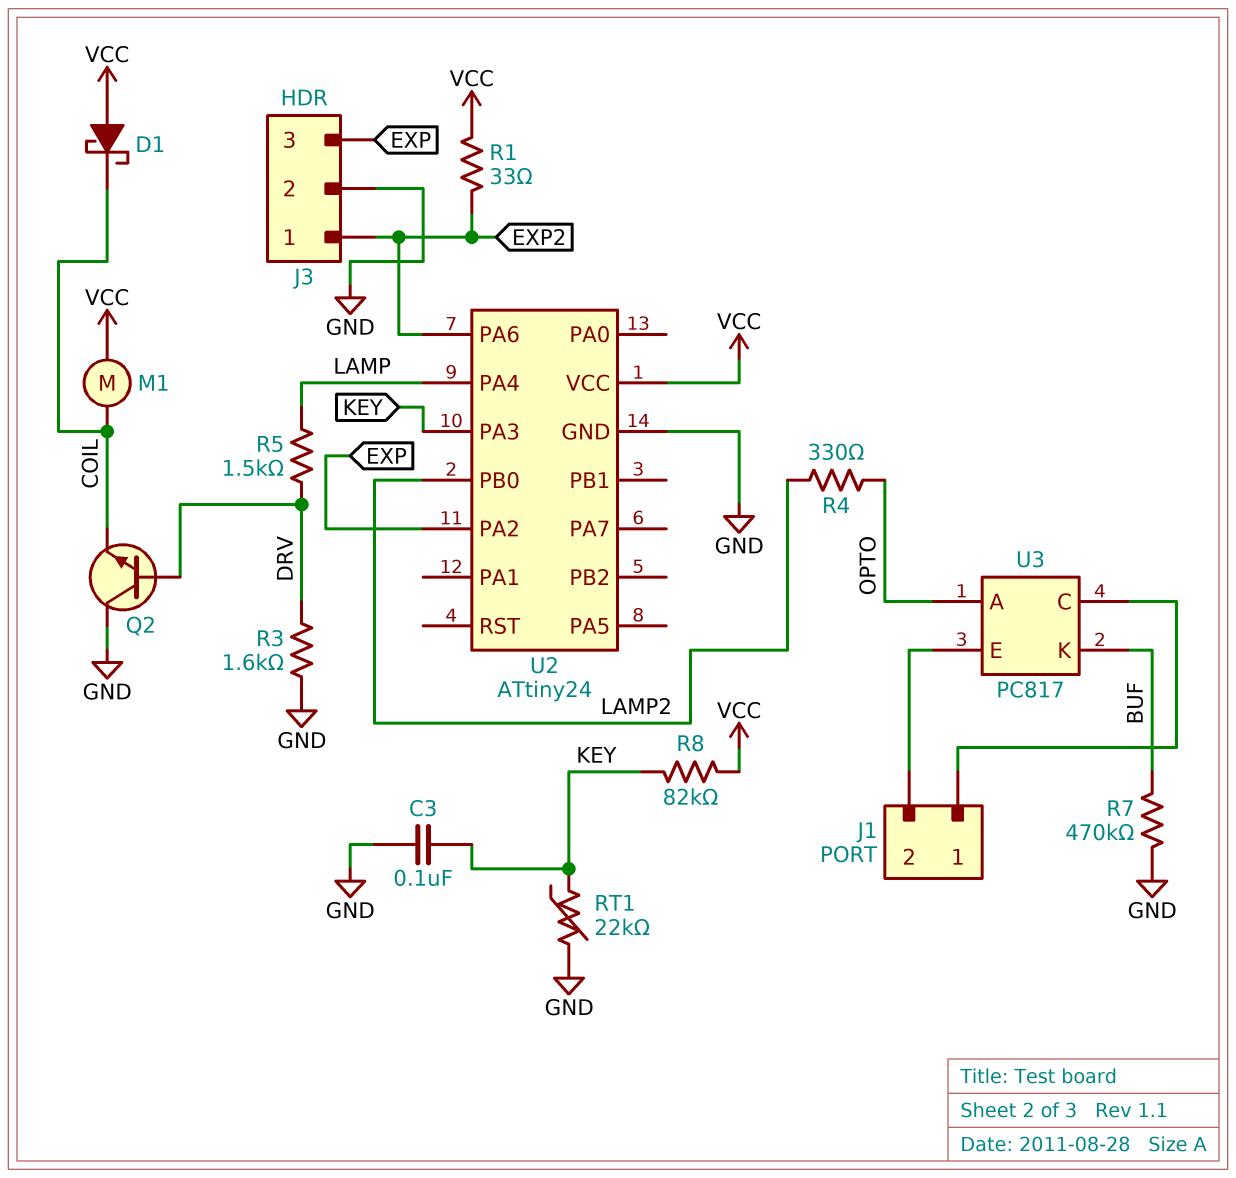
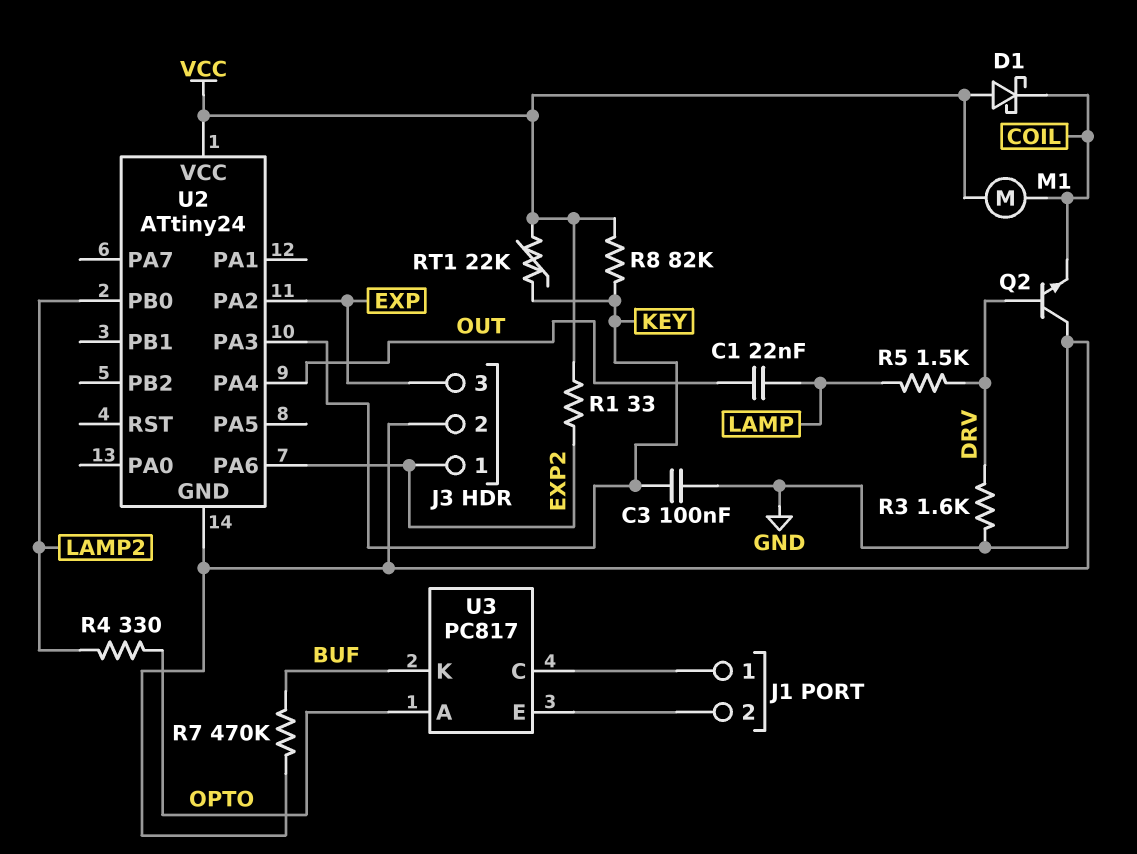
C1: none -> 22nF (LAMP, OUT)
RT1: 22k (GND, KEY) -> 22k (KEY, VCC)
U2 pin PA4: LAMP -> OUT

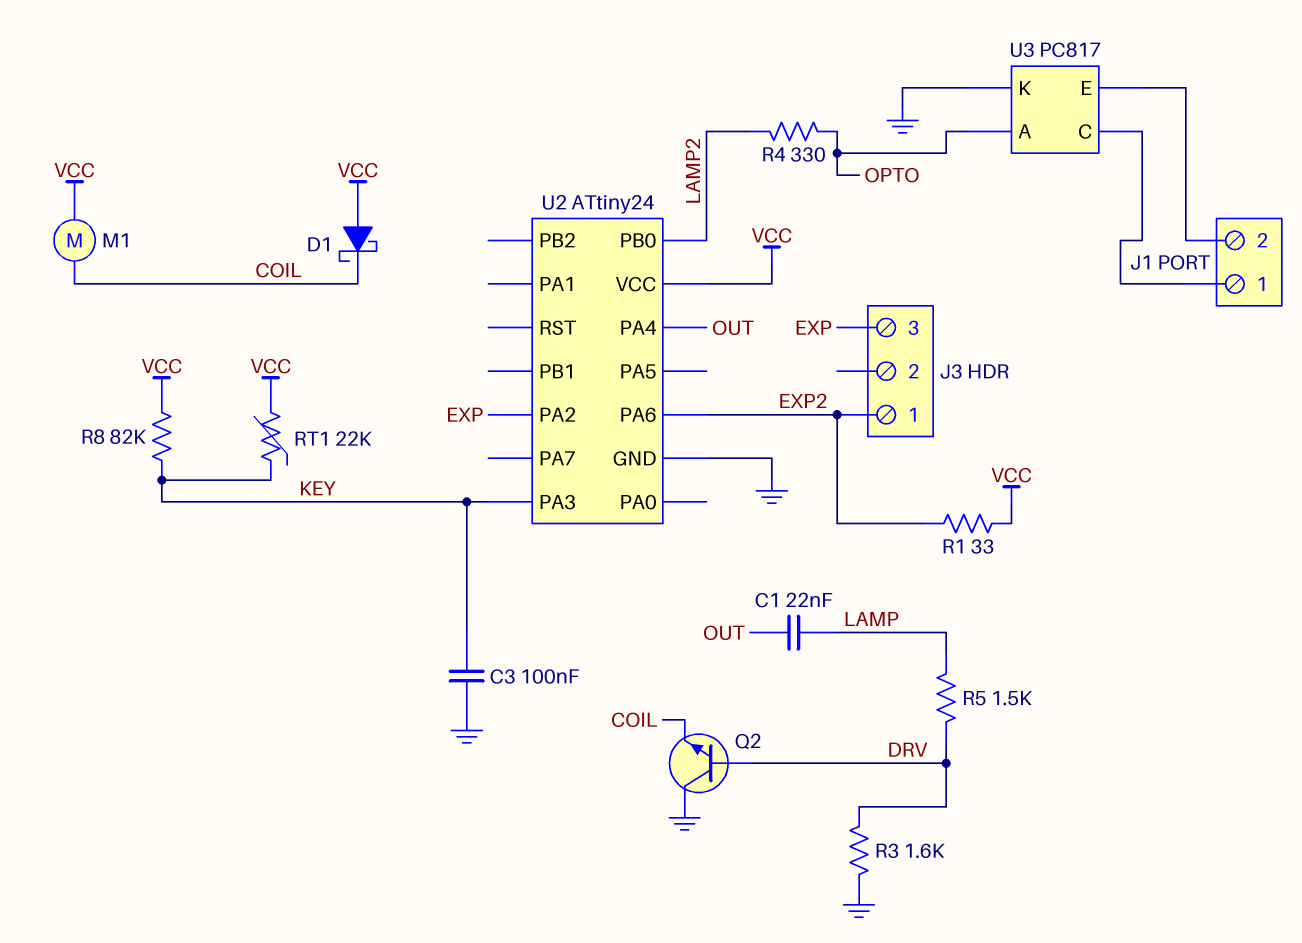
J3 pin 2: GND -> none
R7: 470k (BUF, GND) -> none
U3 pin K: BUF -> GND

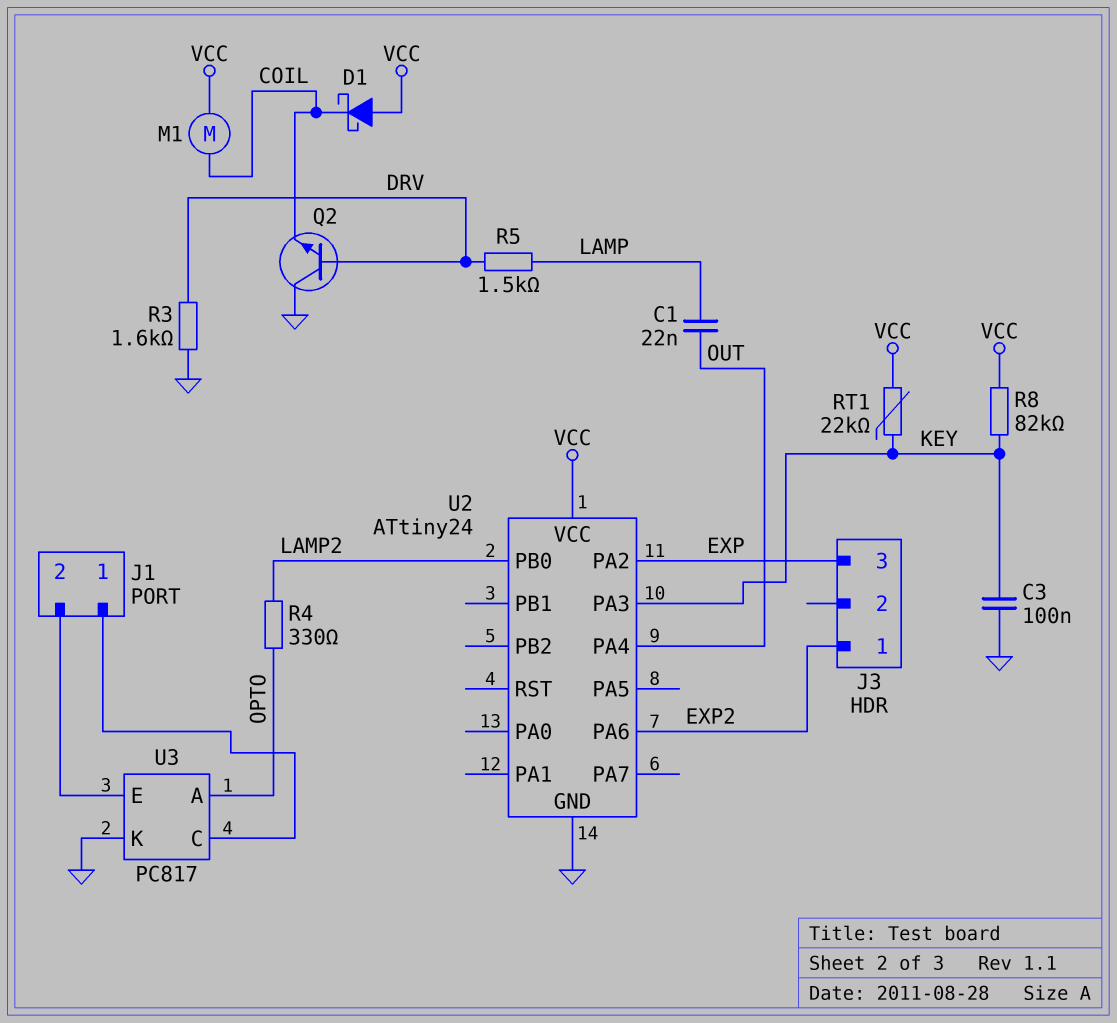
R1: 33 (EXP2, VCC) -> none

